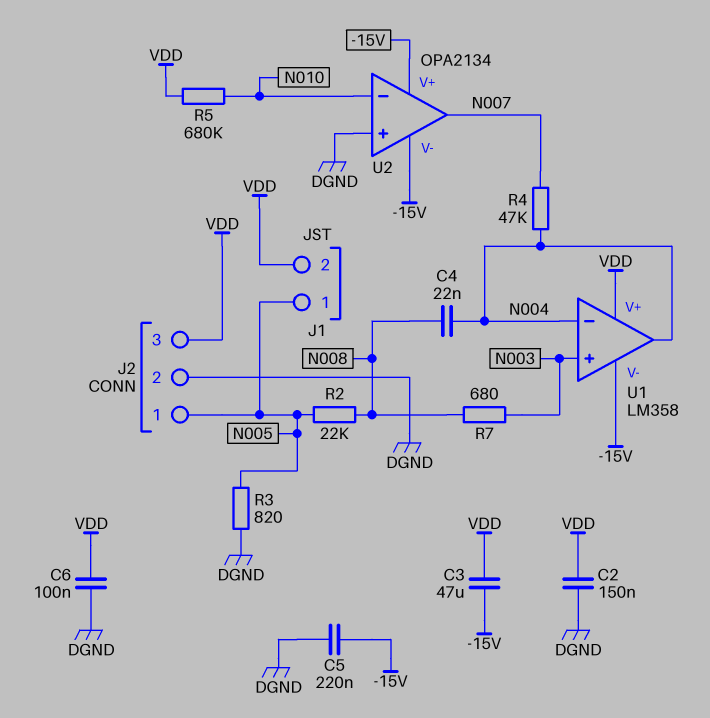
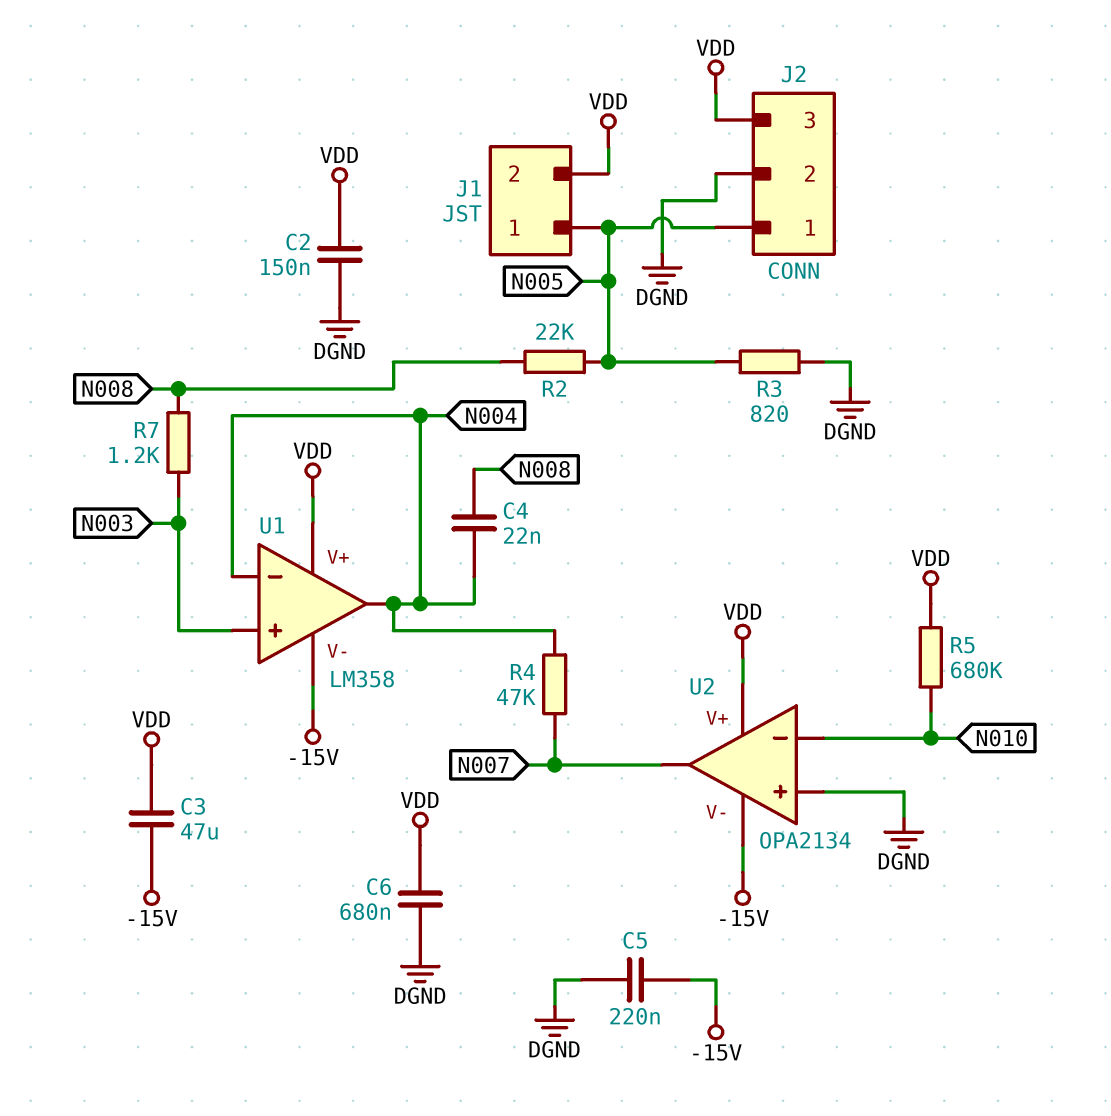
C6: 100nF (DGND, VDD) -> 680nF (DGND, VDD)
R7: 680 (N003, N008) -> 1.2k (N003, N008)
U2 pin V+: -15V -> VDD

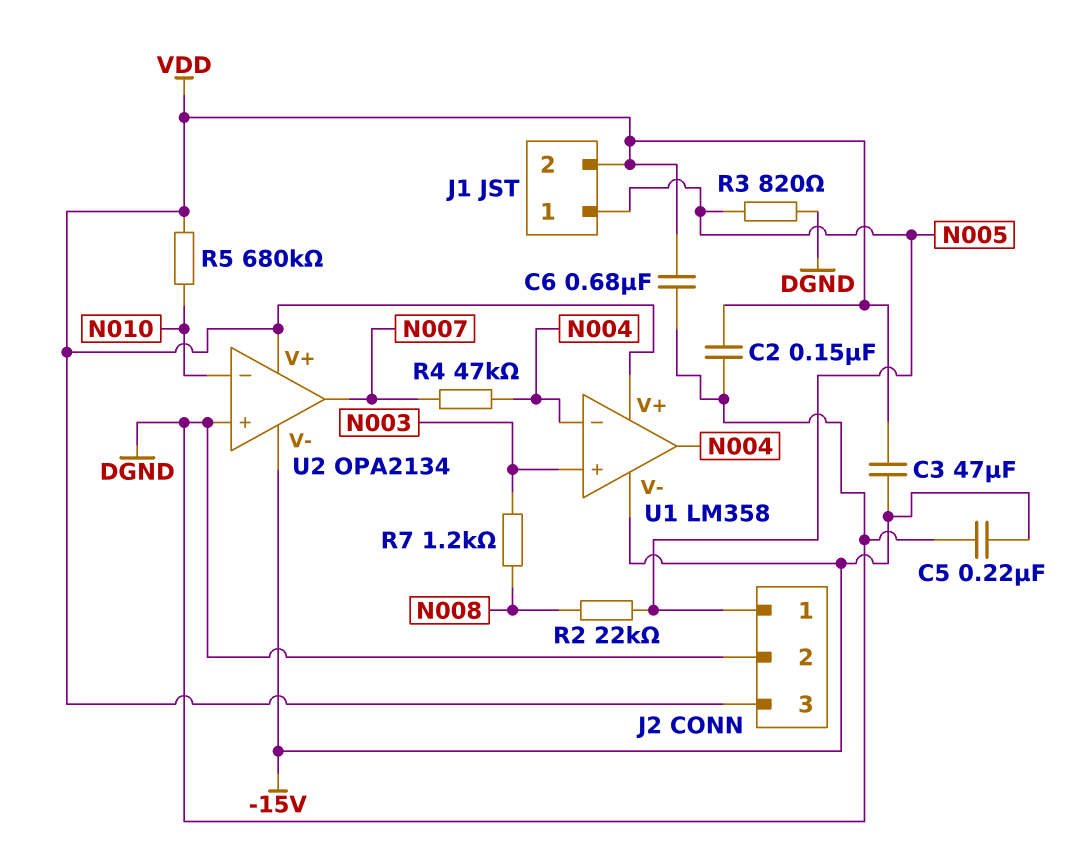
C4: 22nF (N004, N008) -> none

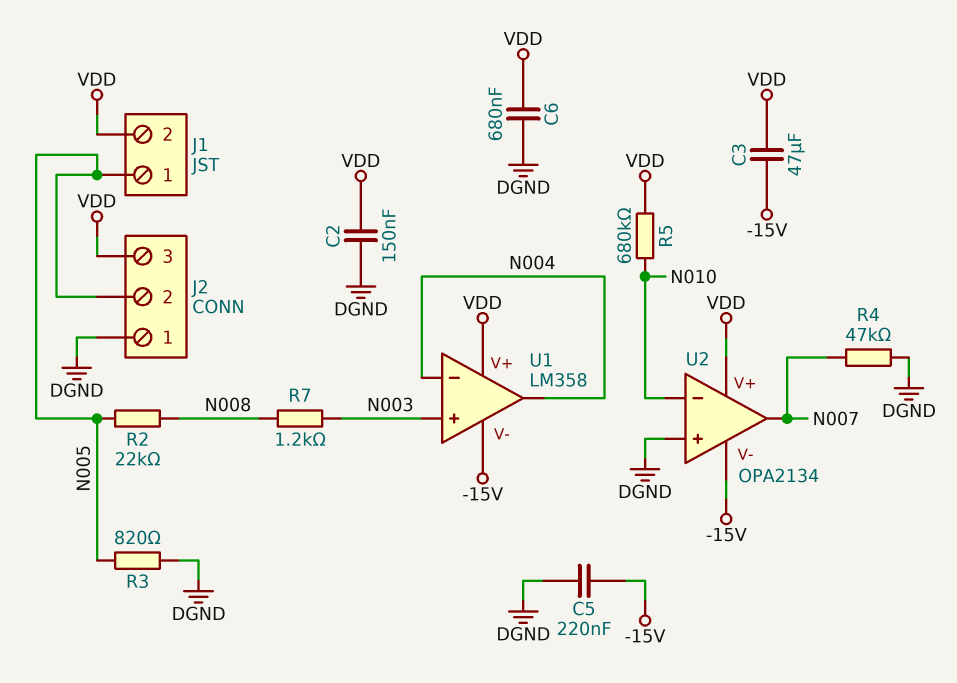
J2 pin 1: N005 -> DGND
J2 pin 2: DGND -> N005
R4: 47k (N004, N007) -> 47k (DGND, N007)

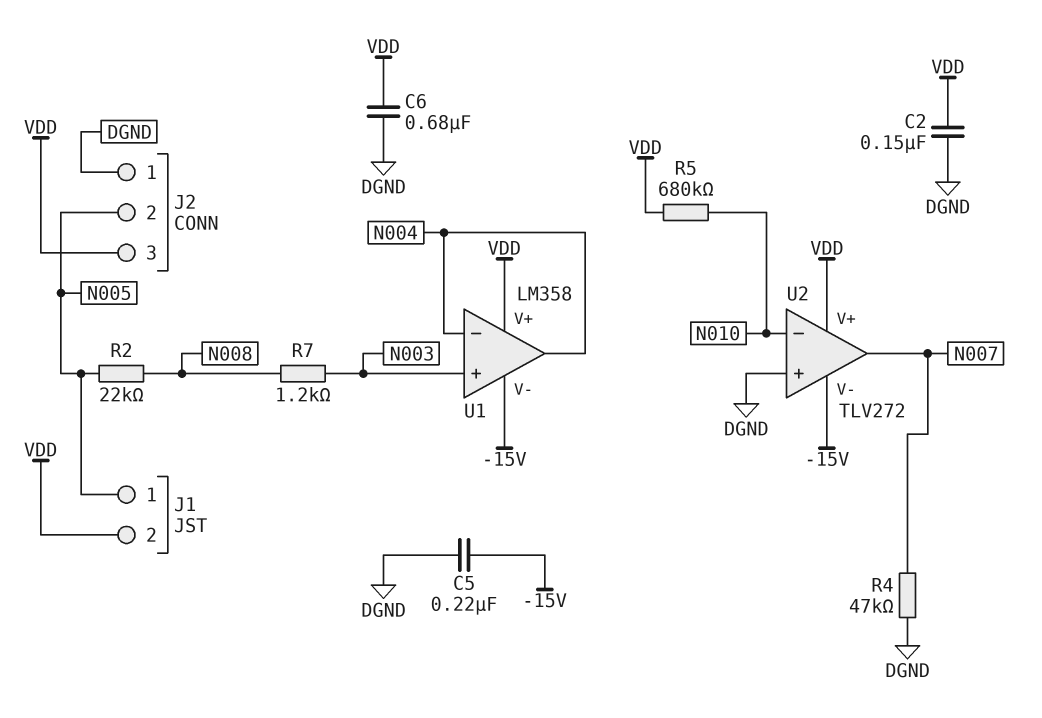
C3: 47uF (-15V, VDD) -> none
R3: 820 (DGND, N005) -> none
U2: OPA2134 -> TLV272

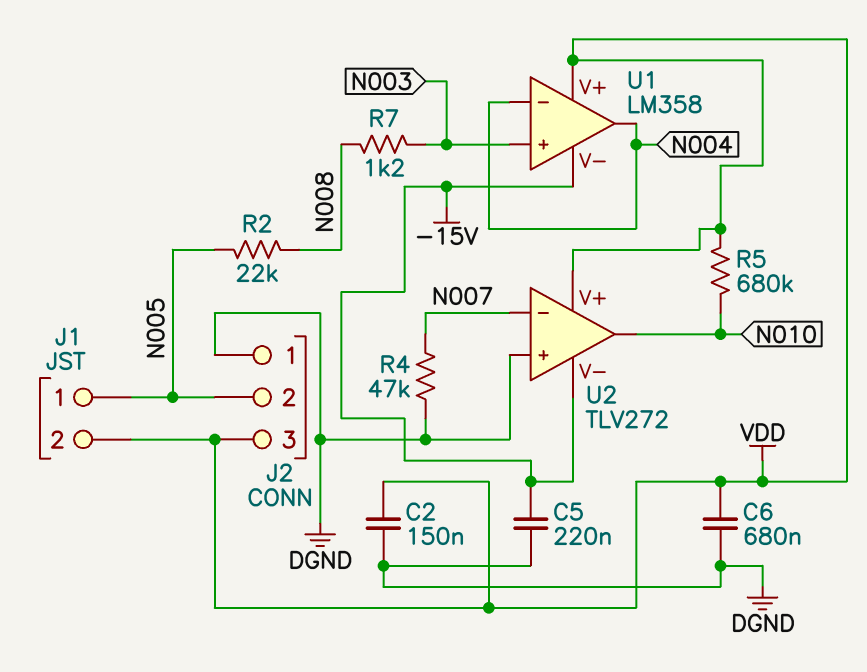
U2 pin in-: N010 -> N007
U2 pin out: N007 -> N010

